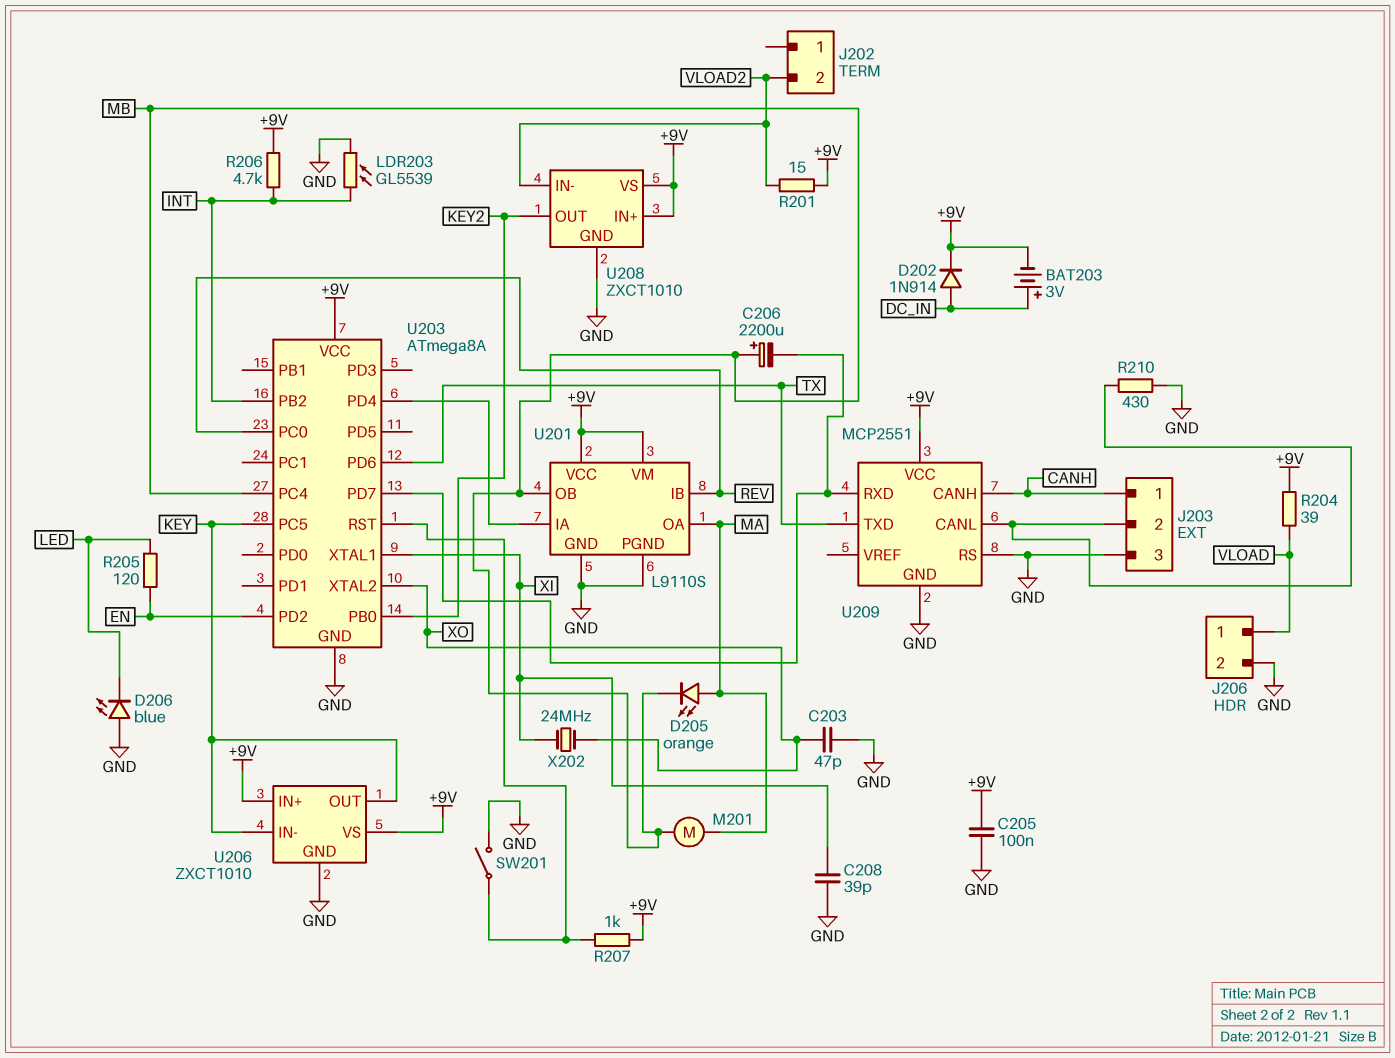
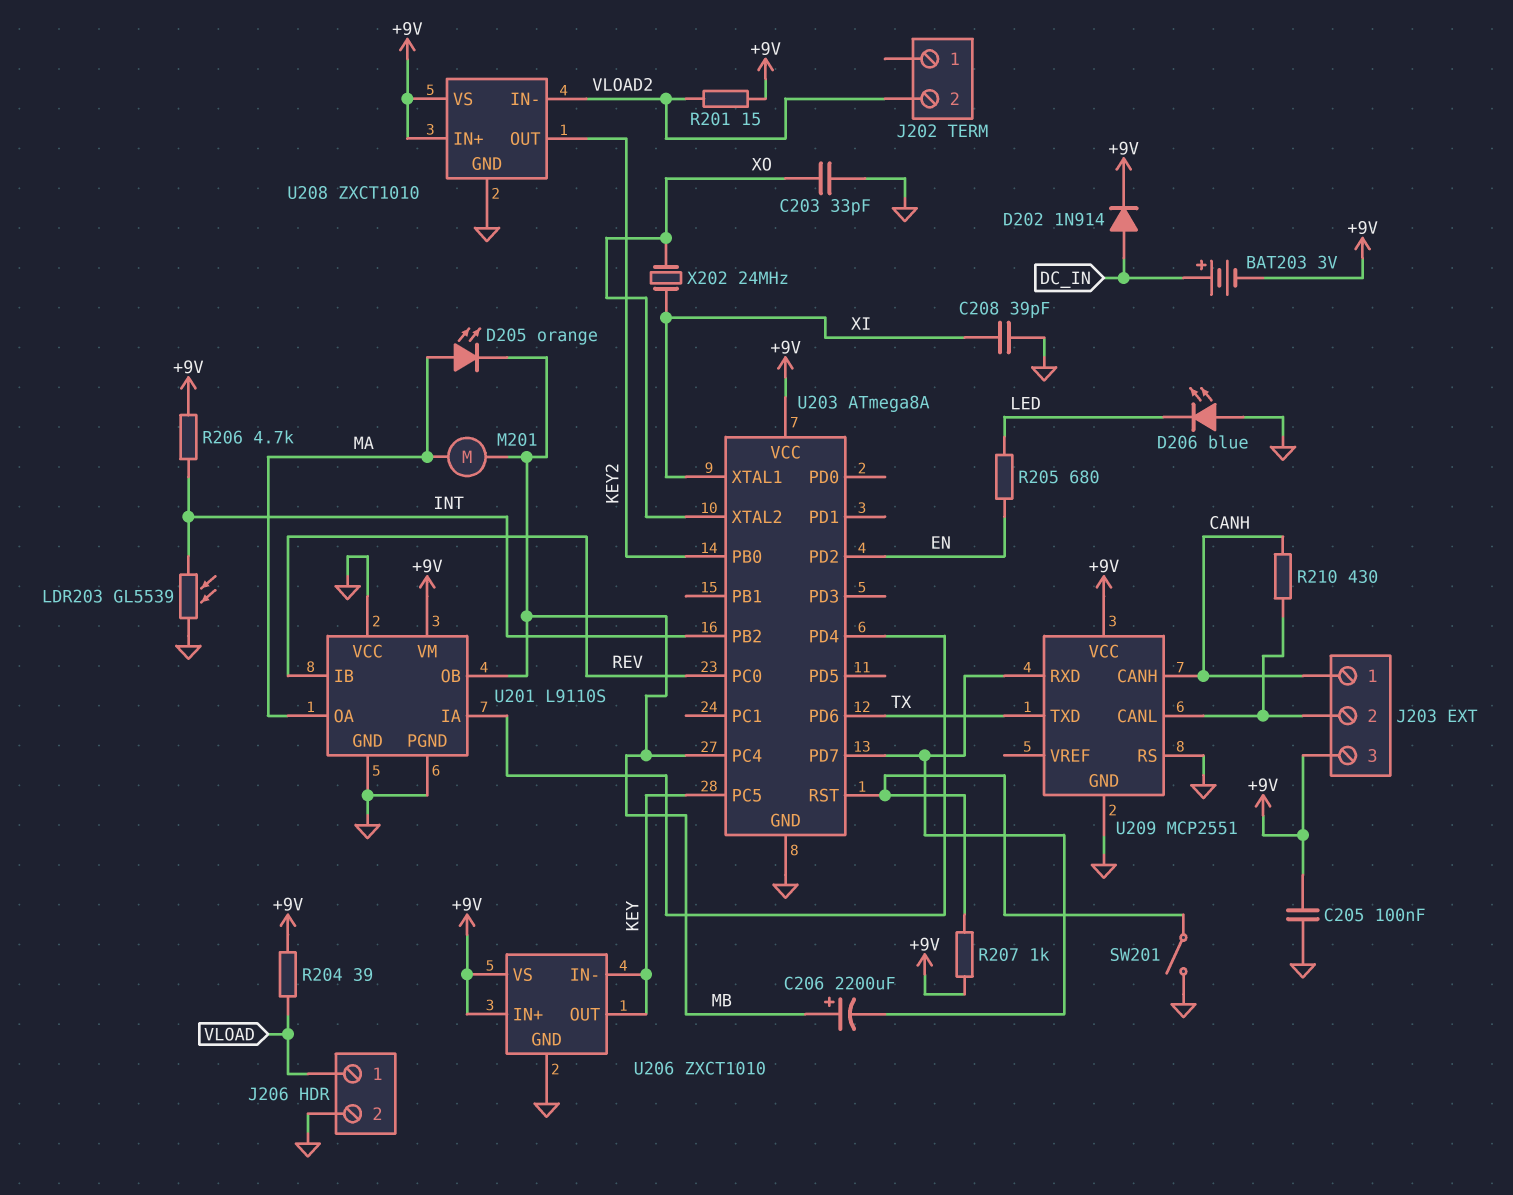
C203: 47pF (GND, XO) -> 33pF (GND, XO)
J203 pin 3: GND -> +9V
R205: 120 (EN, LED) -> 680 (EN, LED)
R210: 430 (GND, J203/2) -> 430 (CANH, J203/2)
U201 pin VCC: +9V -> GND

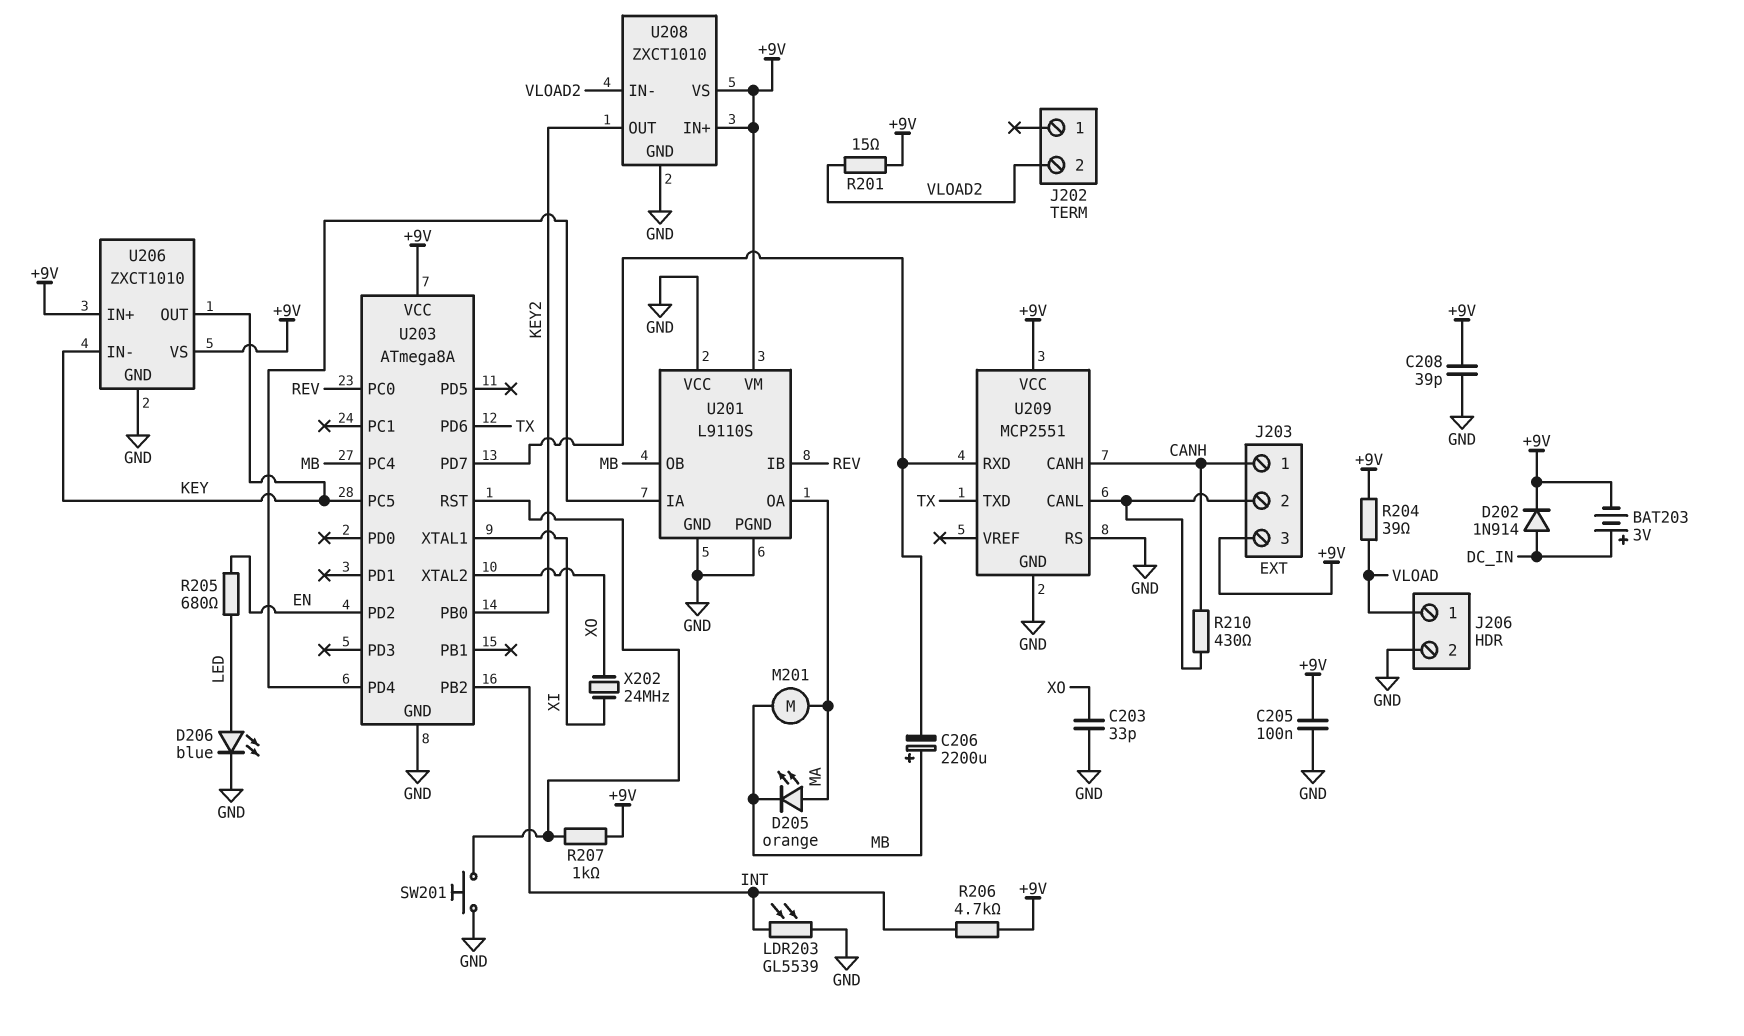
C208: 39pF (GND, XI) -> 39pF (+9V, GND)
D206: LED blue (A GND, K LED) -> LED blue (A LED, K GND)
SW201: switch (GND, U203/RST) -> button (GND, U203/RST)

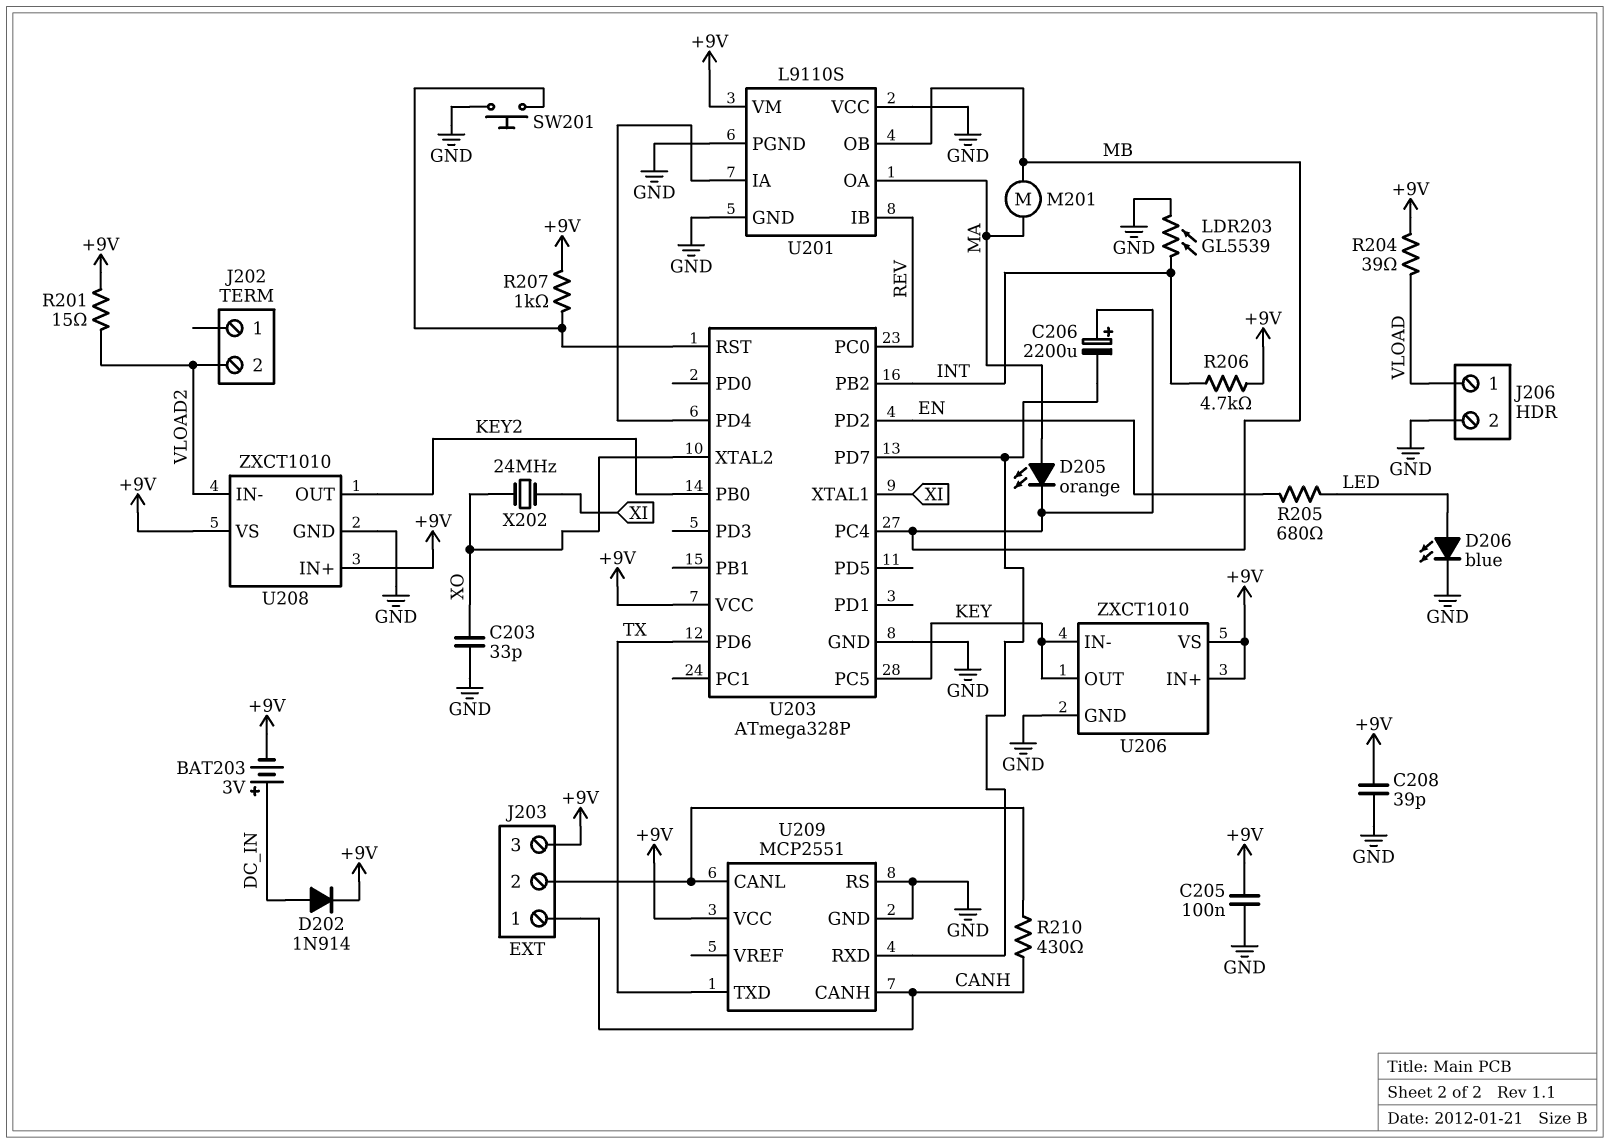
U203: ATmega8A -> ATmega328P

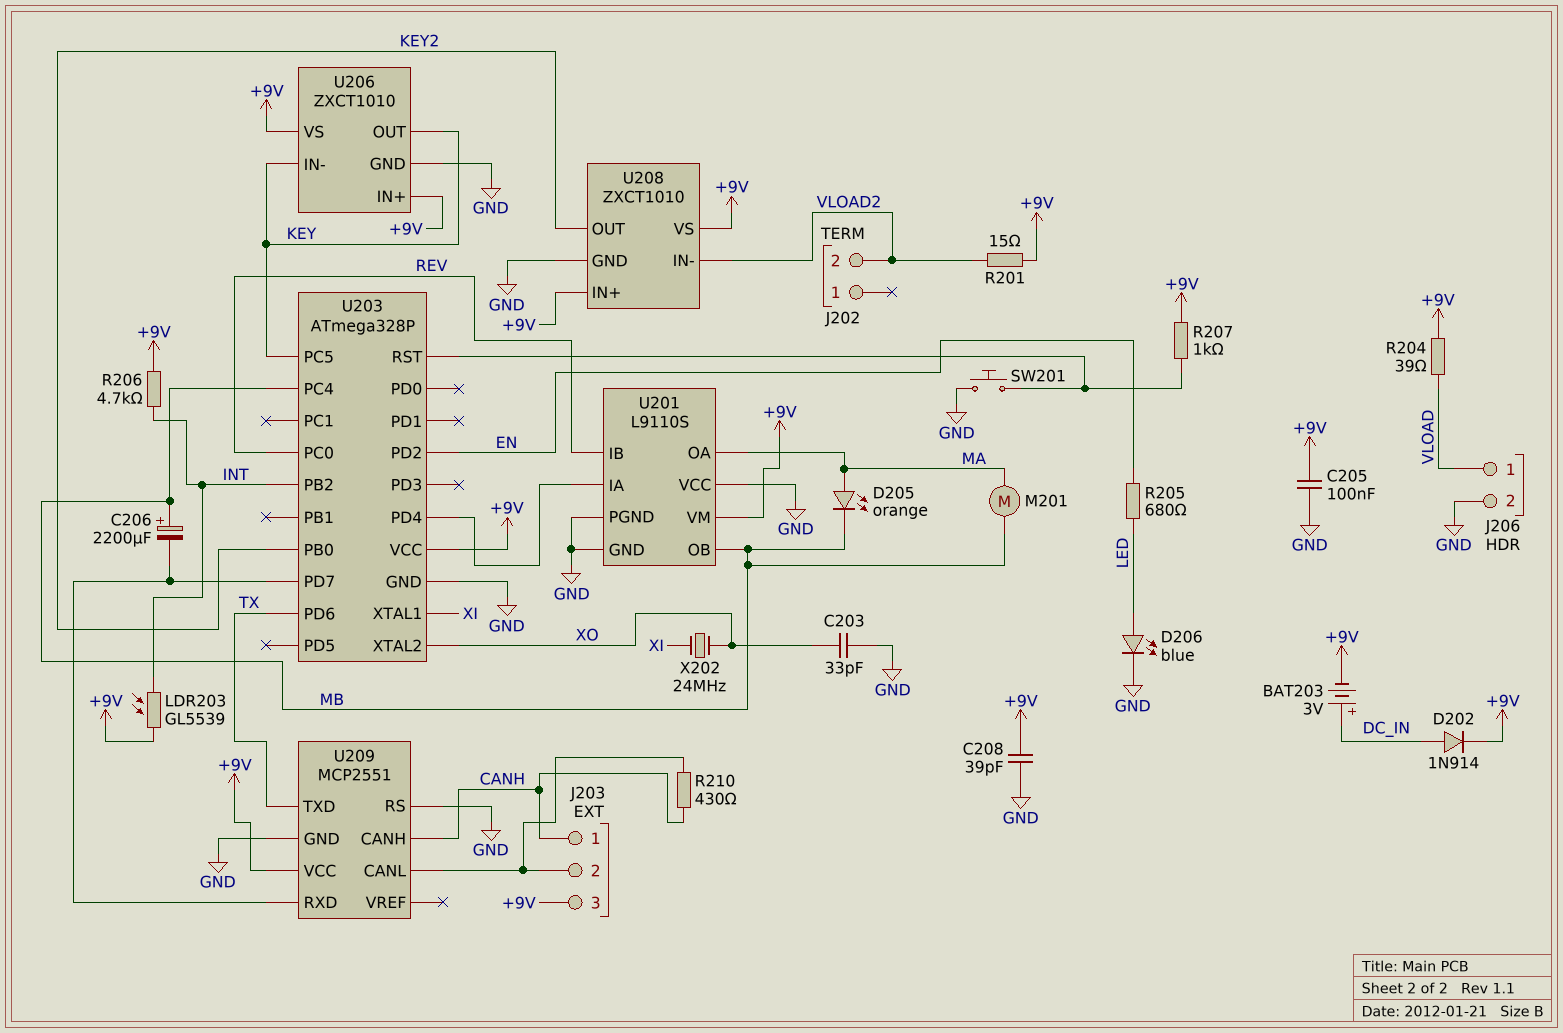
LDR203: GL5539 (GND, INT) -> GL5539 (+9V, INT)

